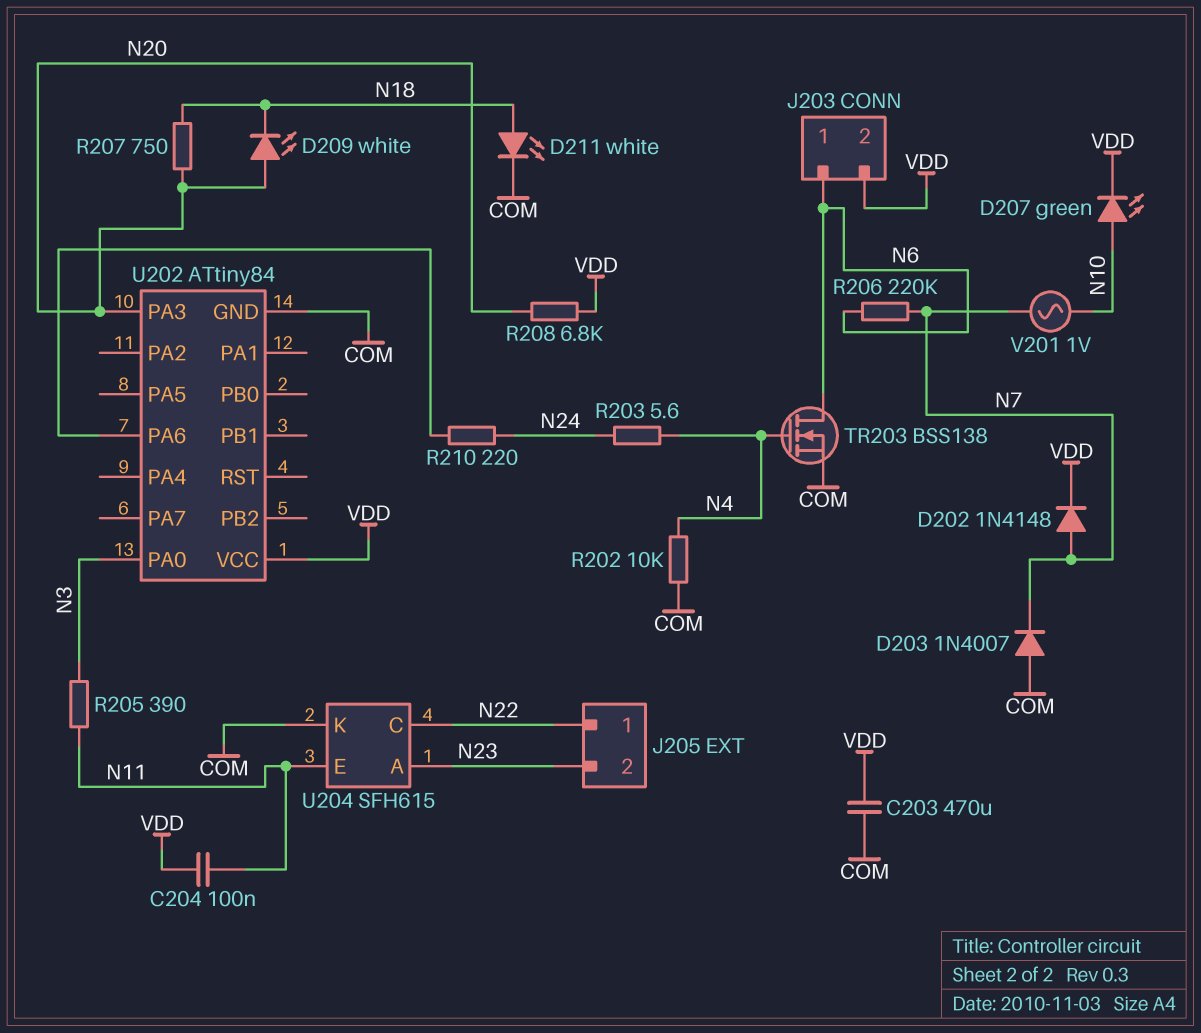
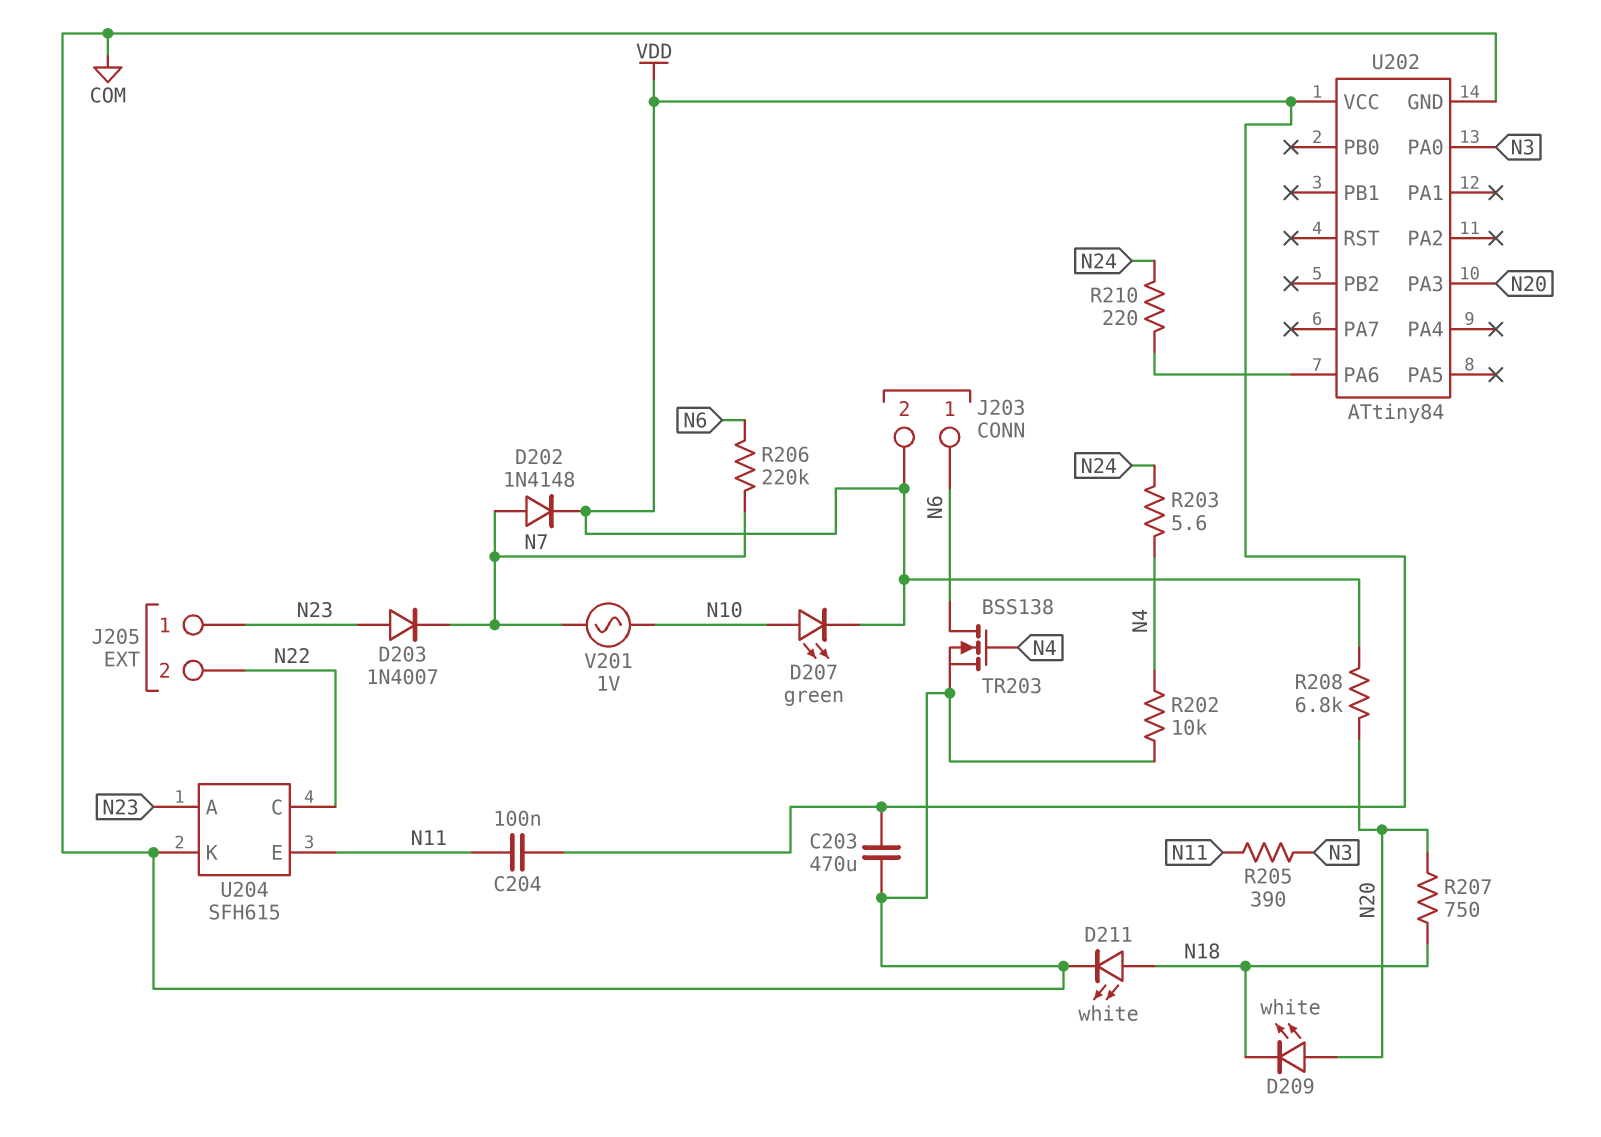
D203: diode 1N4007 (A COM, K N7) -> diode 1N4007 (A N23, K N7)
J205 pin 1: N22 -> N23
J205 pin 2: N23 -> N22

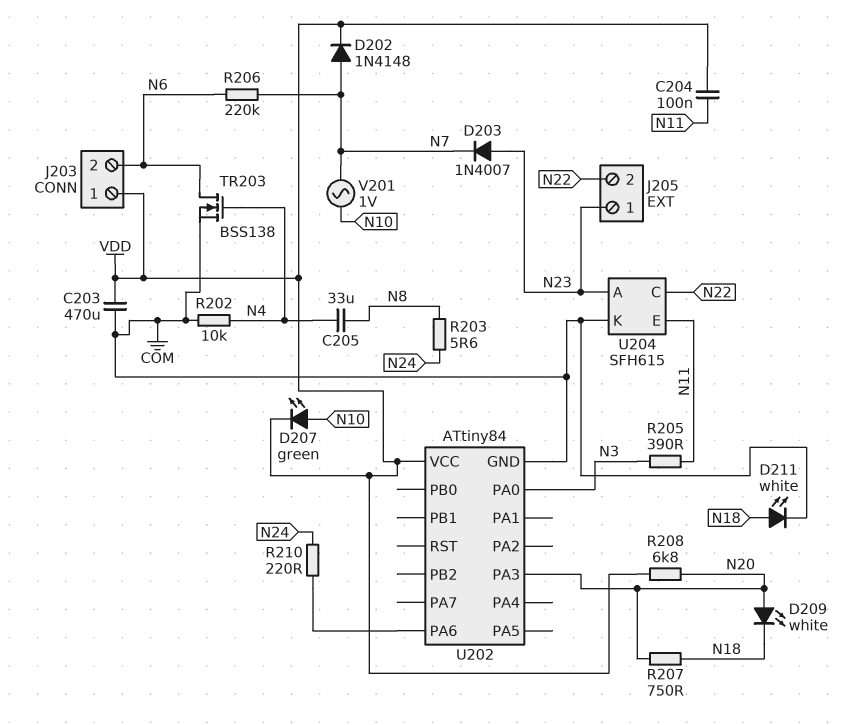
C205: none -> 33uF (N4, N8)
J203 pin 1: N6 -> VDD
J203 pin 2: VDD -> N6
R203: 5.6 (N4, N24) -> 5.6 (N8, N24)

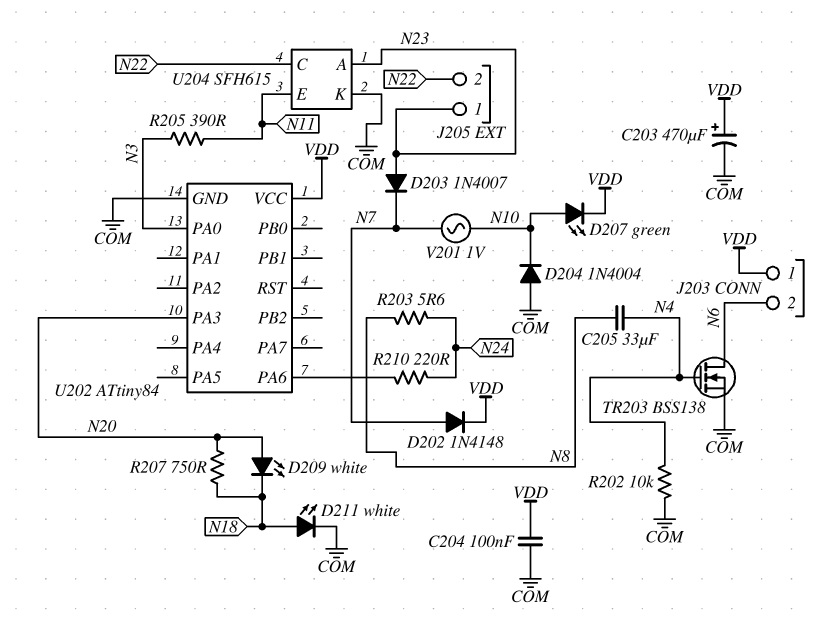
C203: 470uF (COM, VDD) -> 470uF (plus VDD, minus COM)
C204: 100nF (N11, VDD) -> 100nF (COM, VDD)
D204: none -> diode 1N4004 (A COM, K N10)
R206: 220k (N6, N7) -> none
R208: 6.8k (N20, VDD) -> none

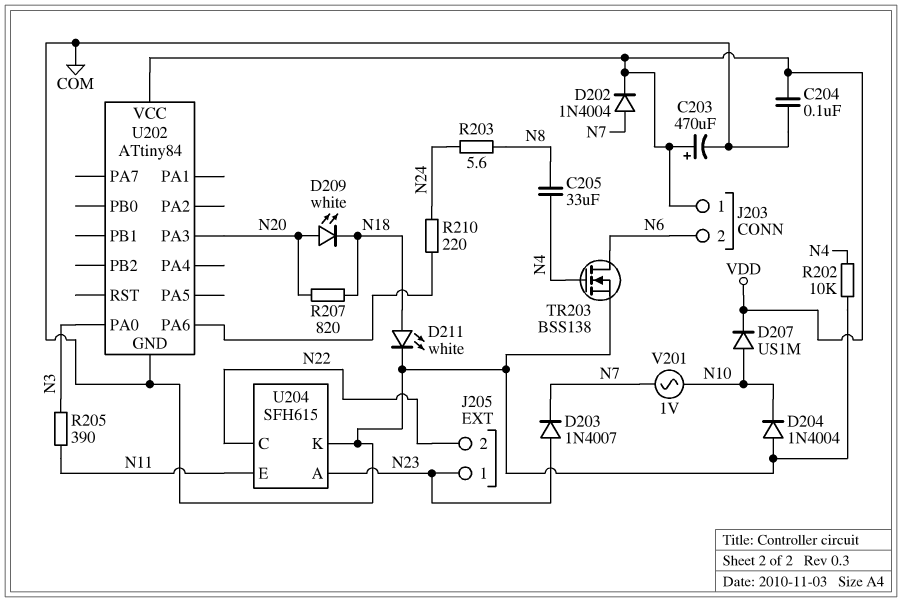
D202: diode 1N4148 (A N7, K VDD) -> diode 1N4004 (A N7, K VDD)
D207: LED green (A N10, K VDD) -> diode US1M (A N10, K VDD)
R207: 750 (N18, N20) -> 820 (N18, N20)

